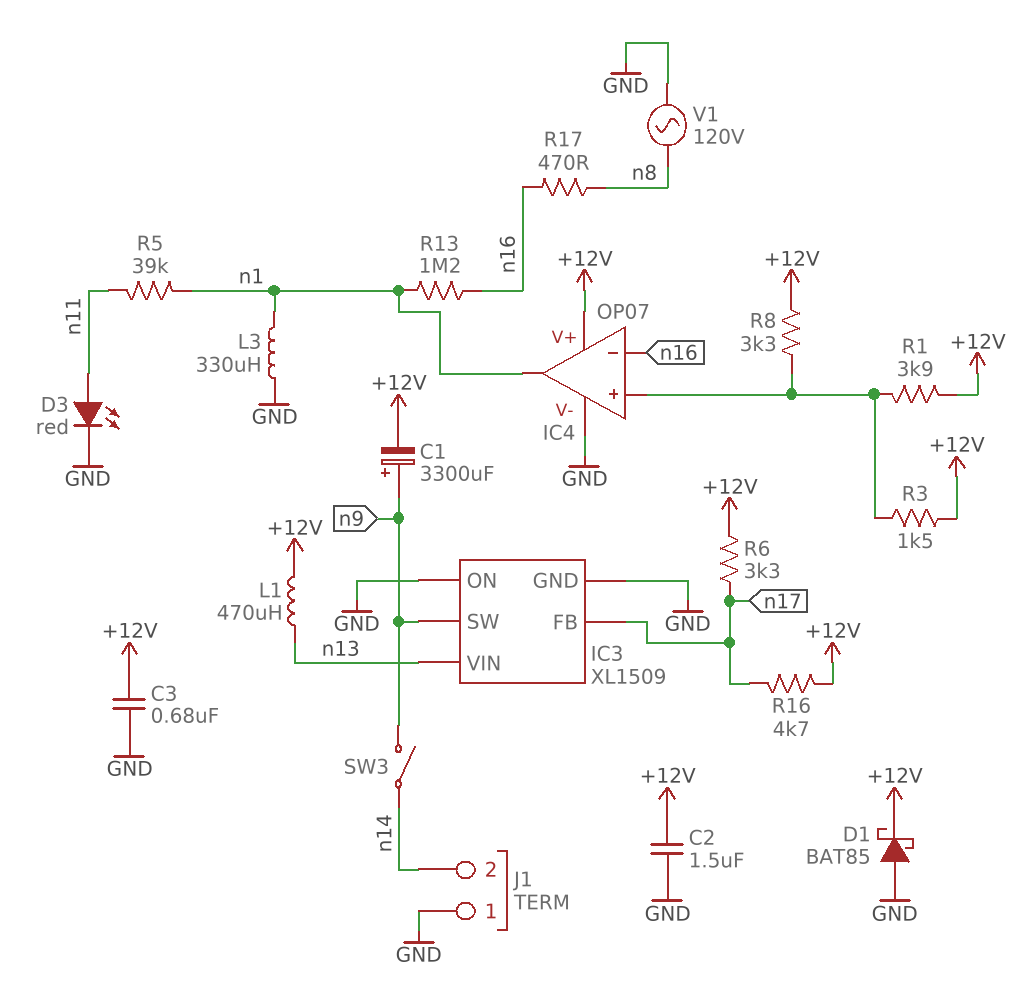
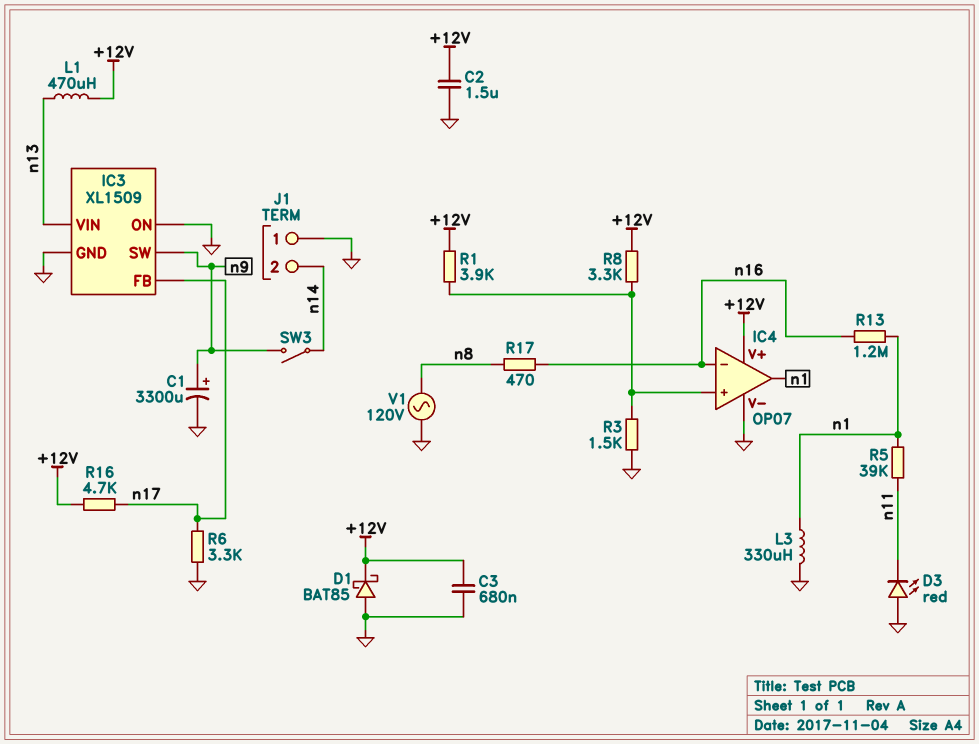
C1: 3300uF (plus n9, minus +12V) -> 3300uF (plus n9, minus GND)
D3: LED red (A n11, K GND) -> LED red (A GND, K n11)
R3: 1.5k (+12V, IC4/in+) -> 1.5k (GND, IC4/in+)
R6: 3.3k (+12V, n17) -> 3.3k (GND, n17)

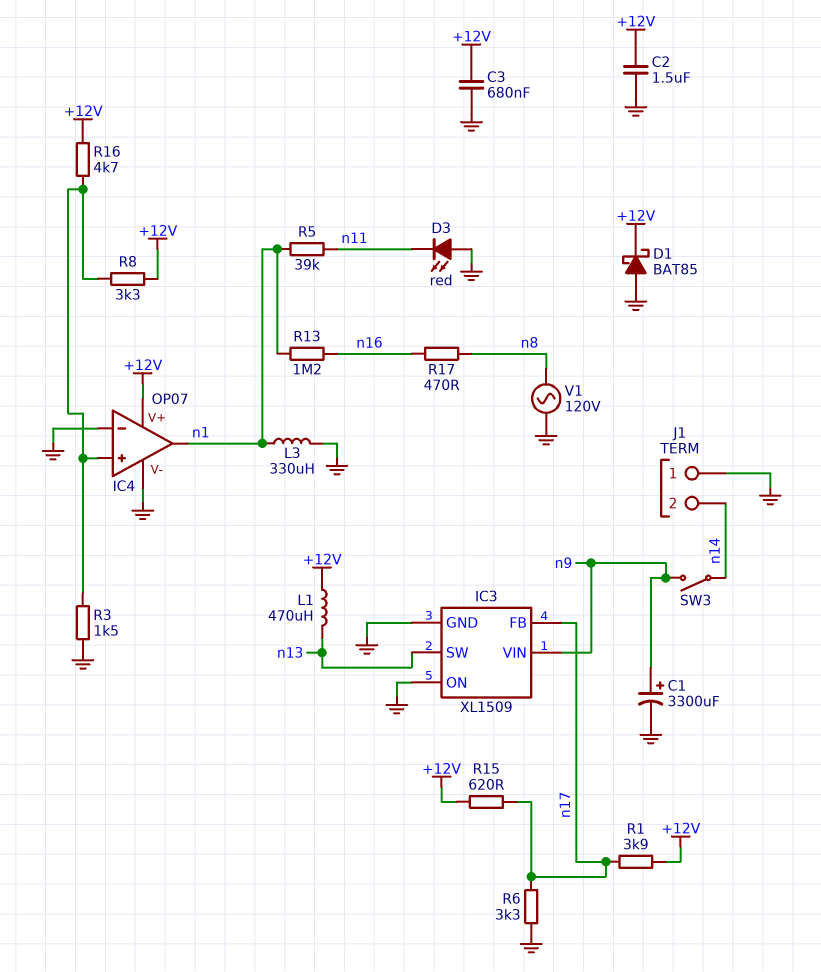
IC3 pin SW: n9 -> n13
IC3 pin VIN: n13 -> n9
IC4 pin in-: n16 -> GND
R1: 3.9k (+12V, IC4/in+) -> 3.9k (+12V, n17)
R15: none -> 620 (+12V, n17)
R16: 4.7k (+12V, n17) -> 4.7k (+12V, IC4/in+)

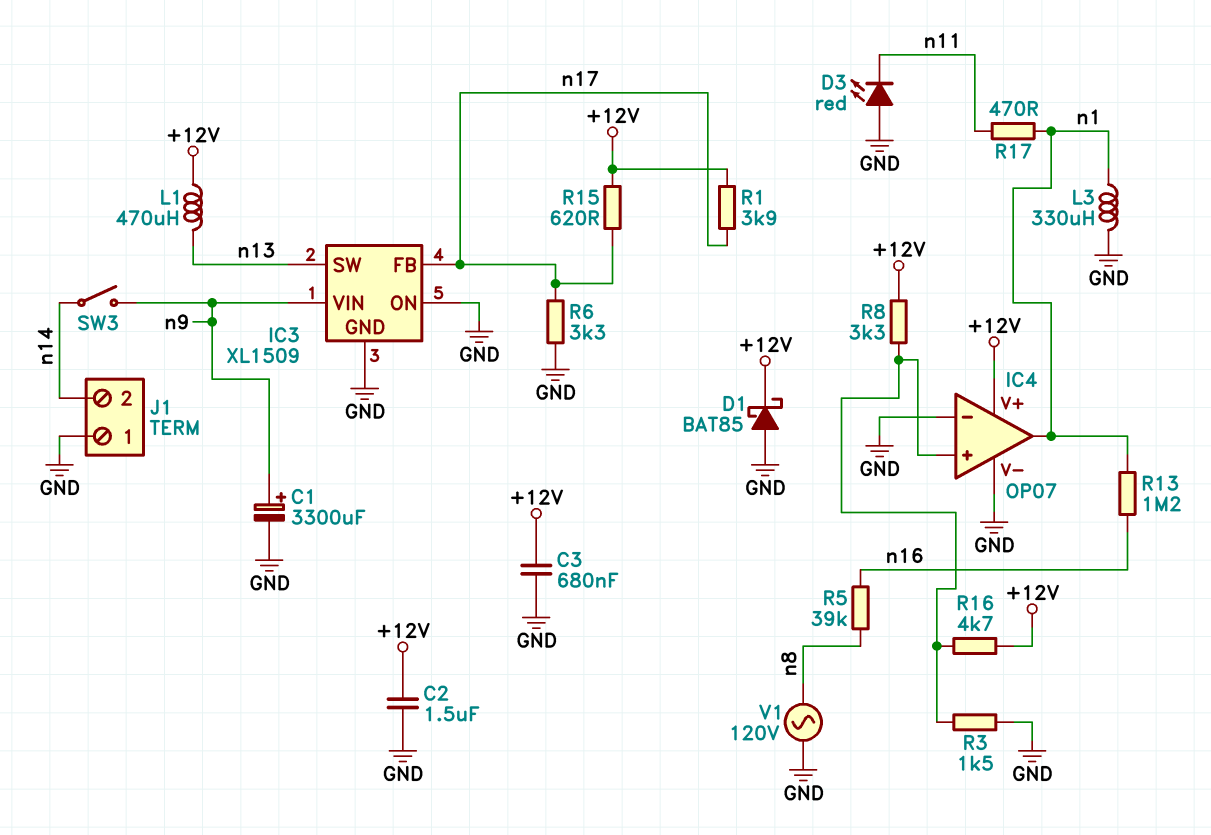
R5: 39k (n1, n11) -> 39k (n8, n16)
R17: 470 (n8, n16) -> 470 (n1, n11)

